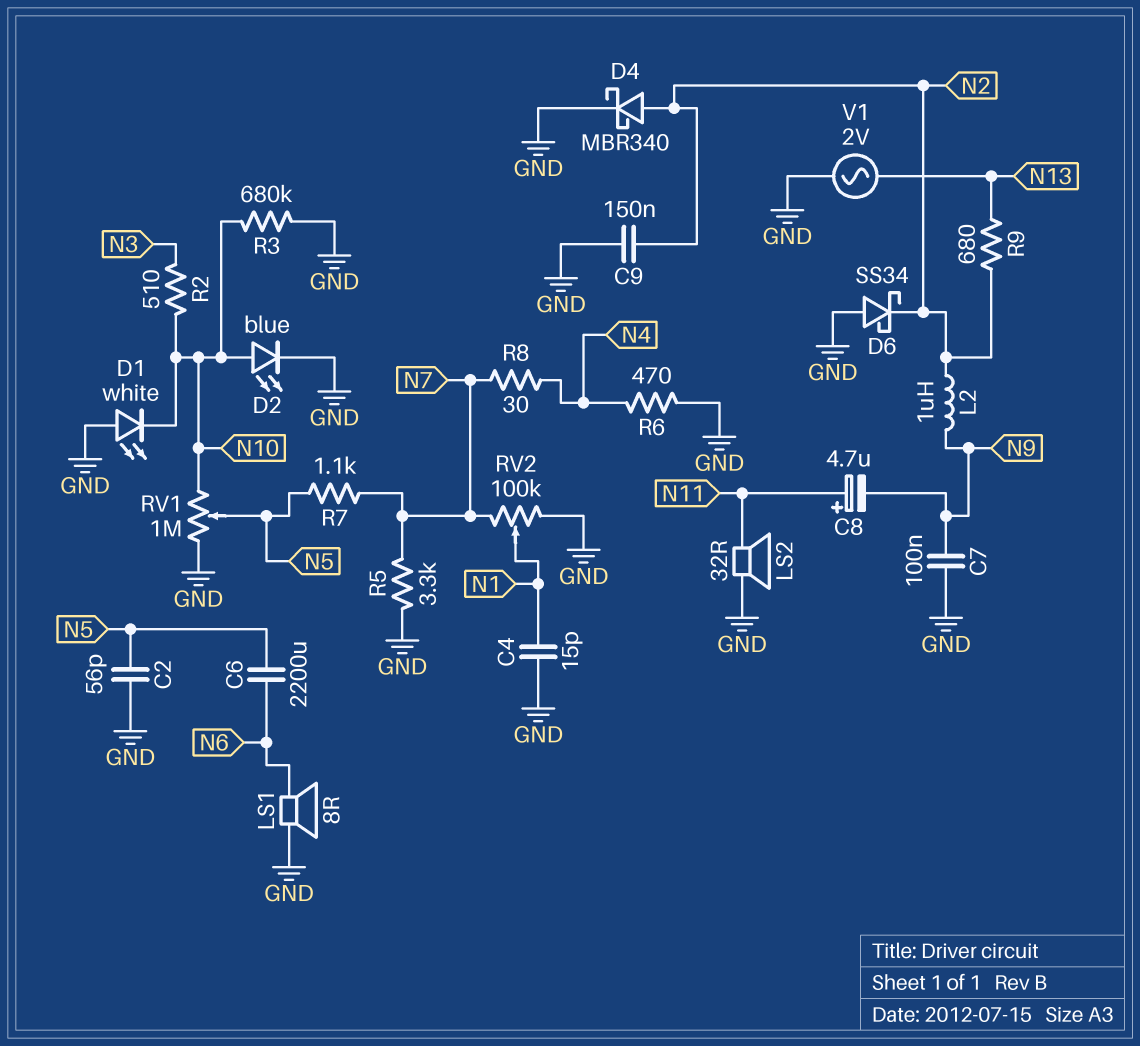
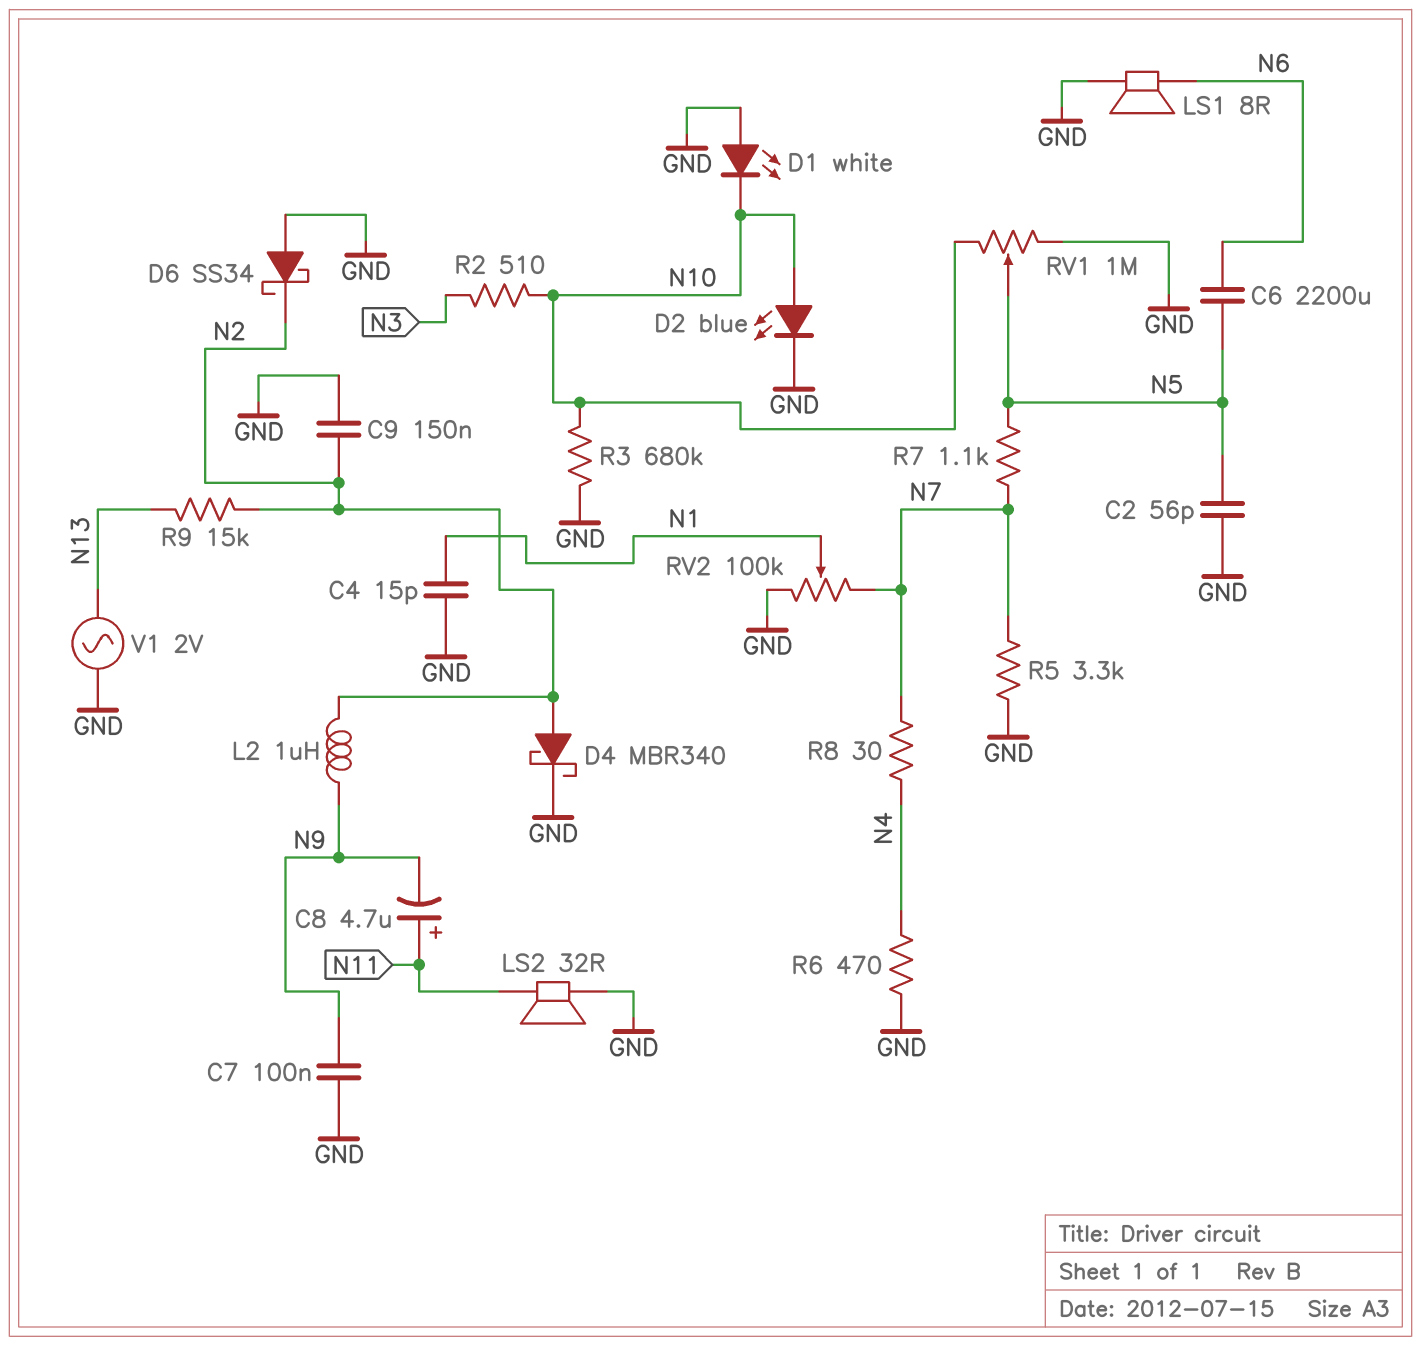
R9: 680 (N2, N13) -> 15k (N2, N13)

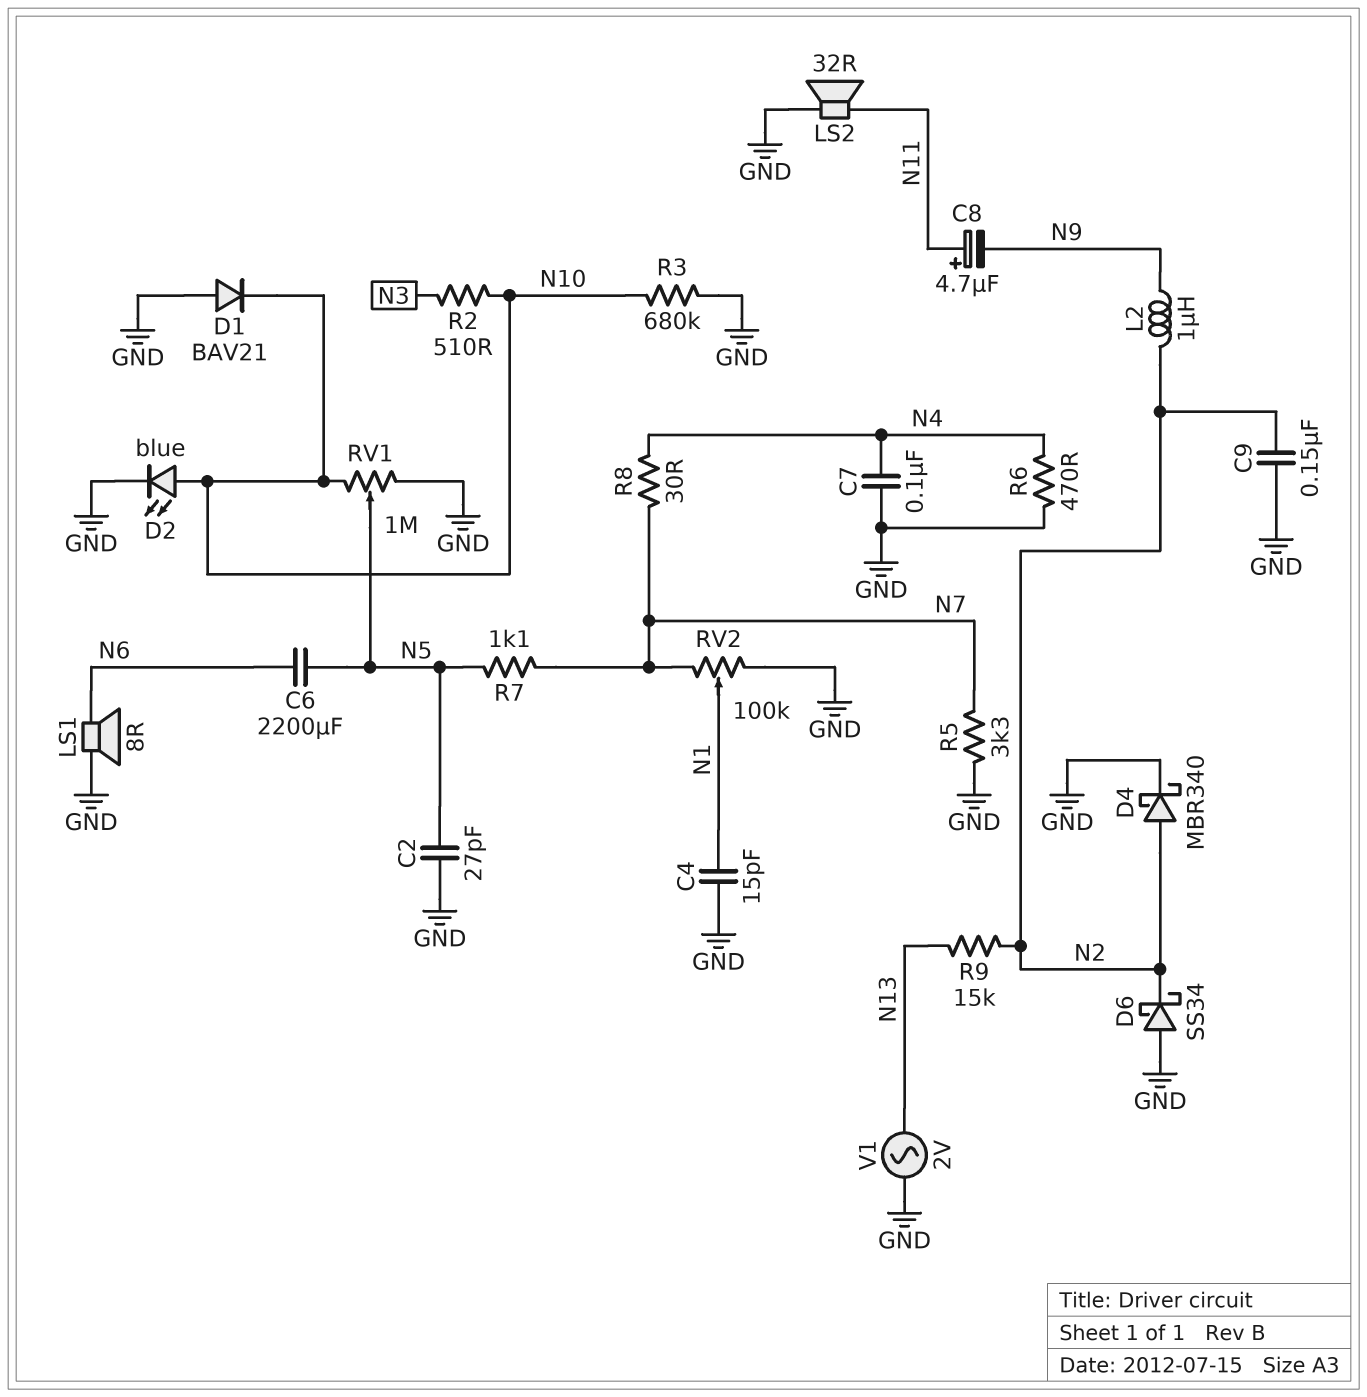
C2: 56pF (GND, N5) -> 27pF (GND, N5)
C7: 100nF (GND, N9) -> 100nF (GND, N4)
D1: LED white (A GND, K N10) -> diode BAV21 (A GND, K N10)

